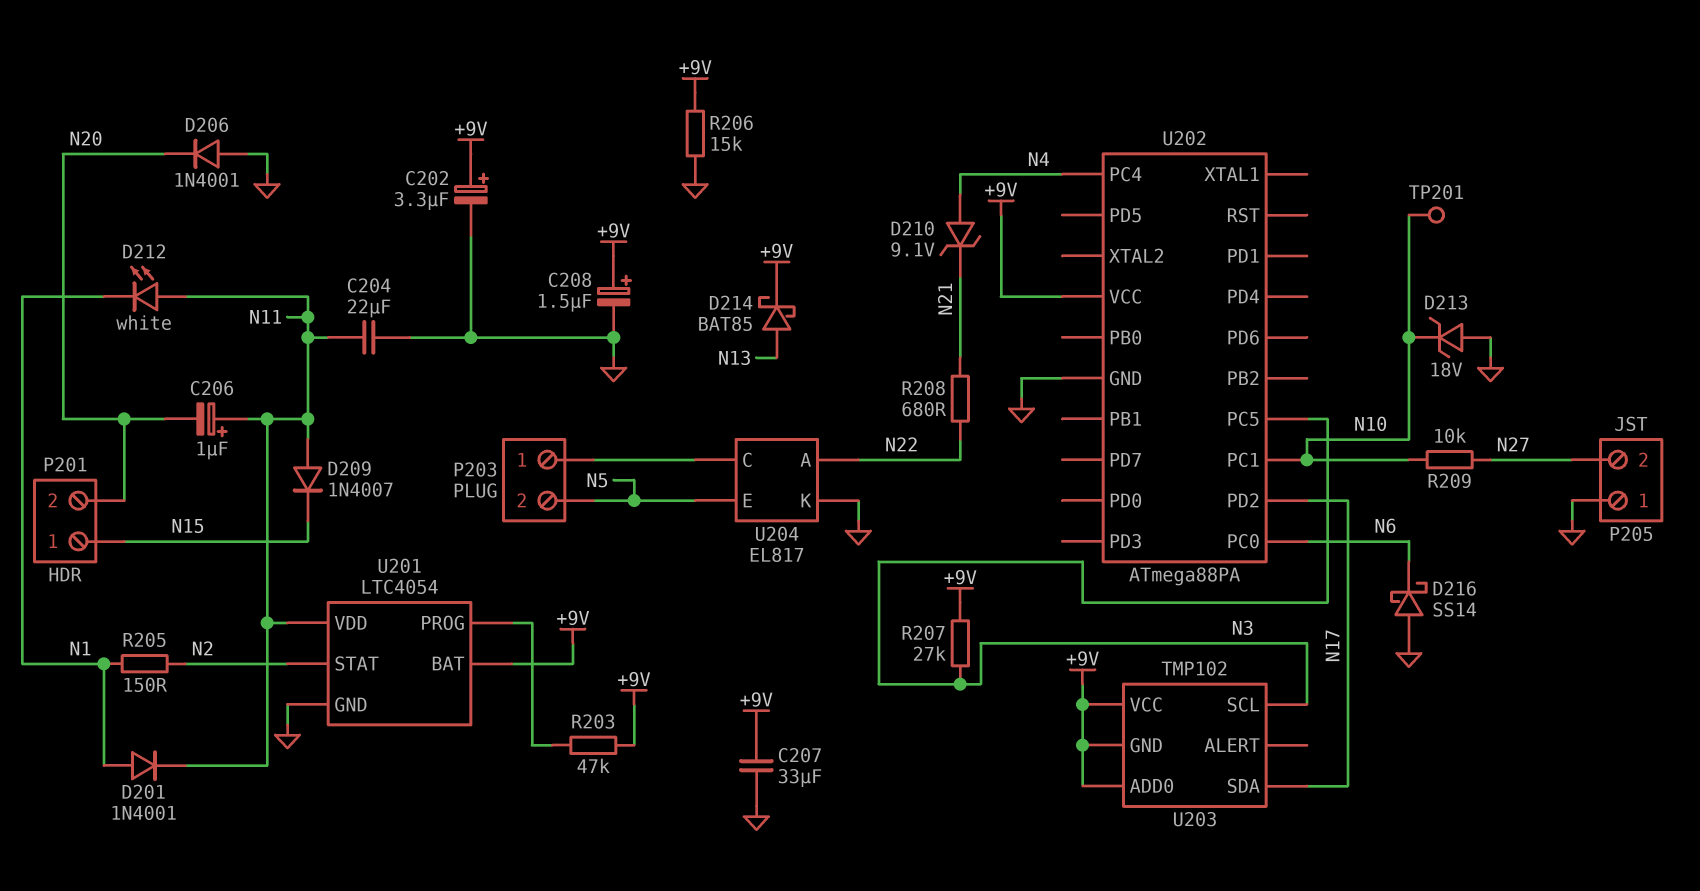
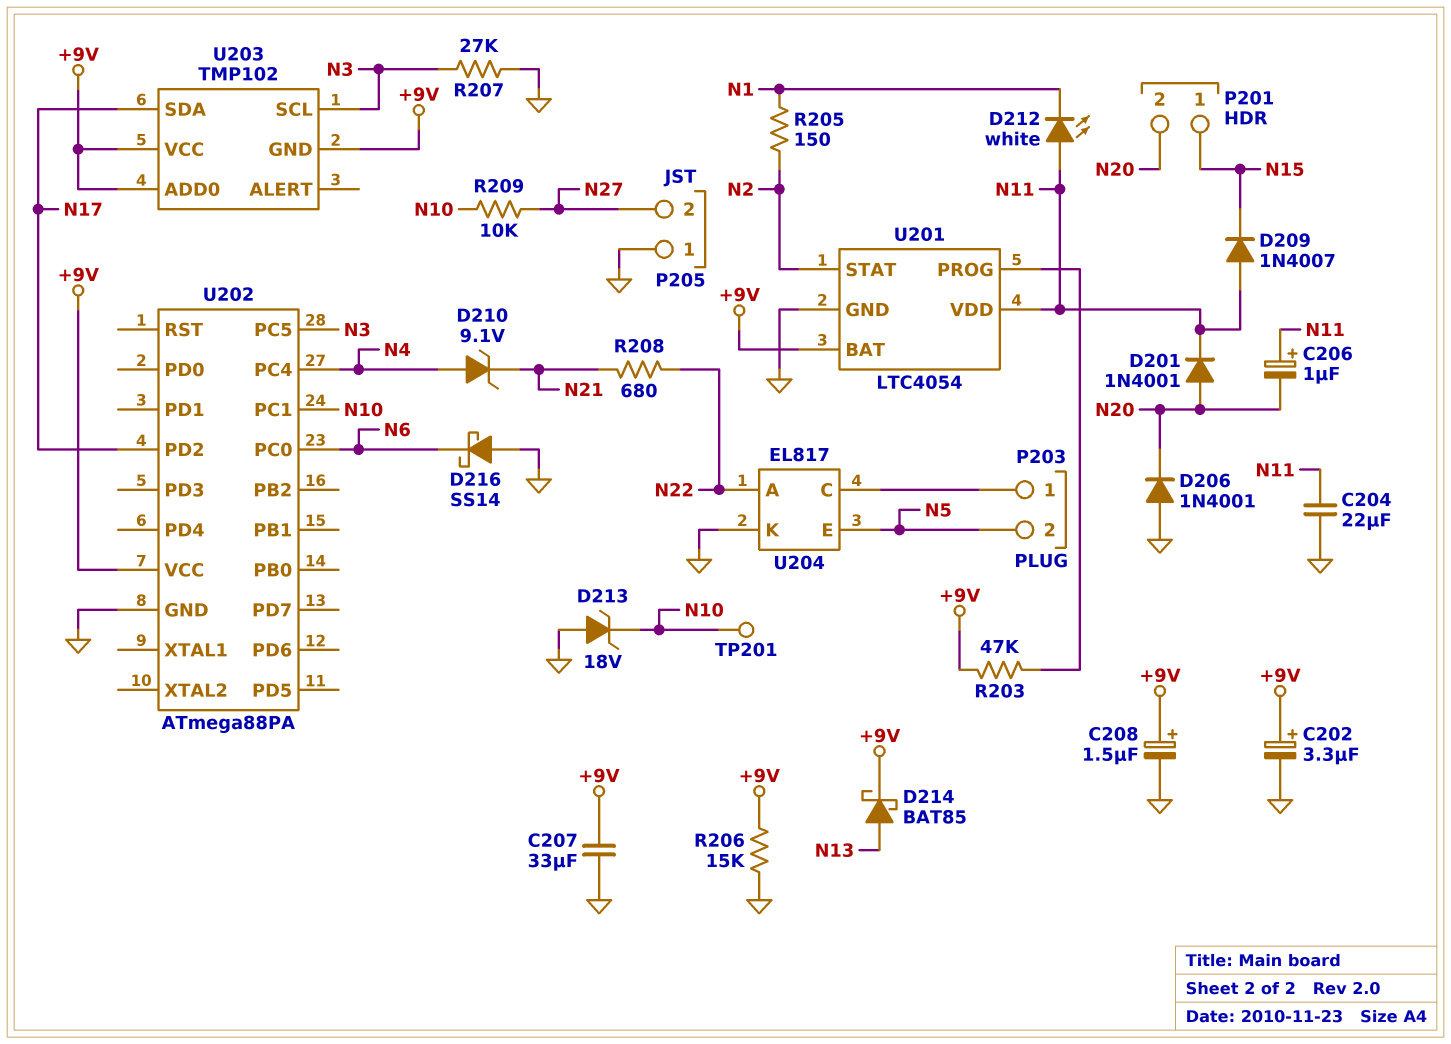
D201: diode 1N4001 (A N1, K N11) -> diode 1N4001 (A N20, K N11)
R207: 27k (+9V, N3) -> 27k (GND, N3)

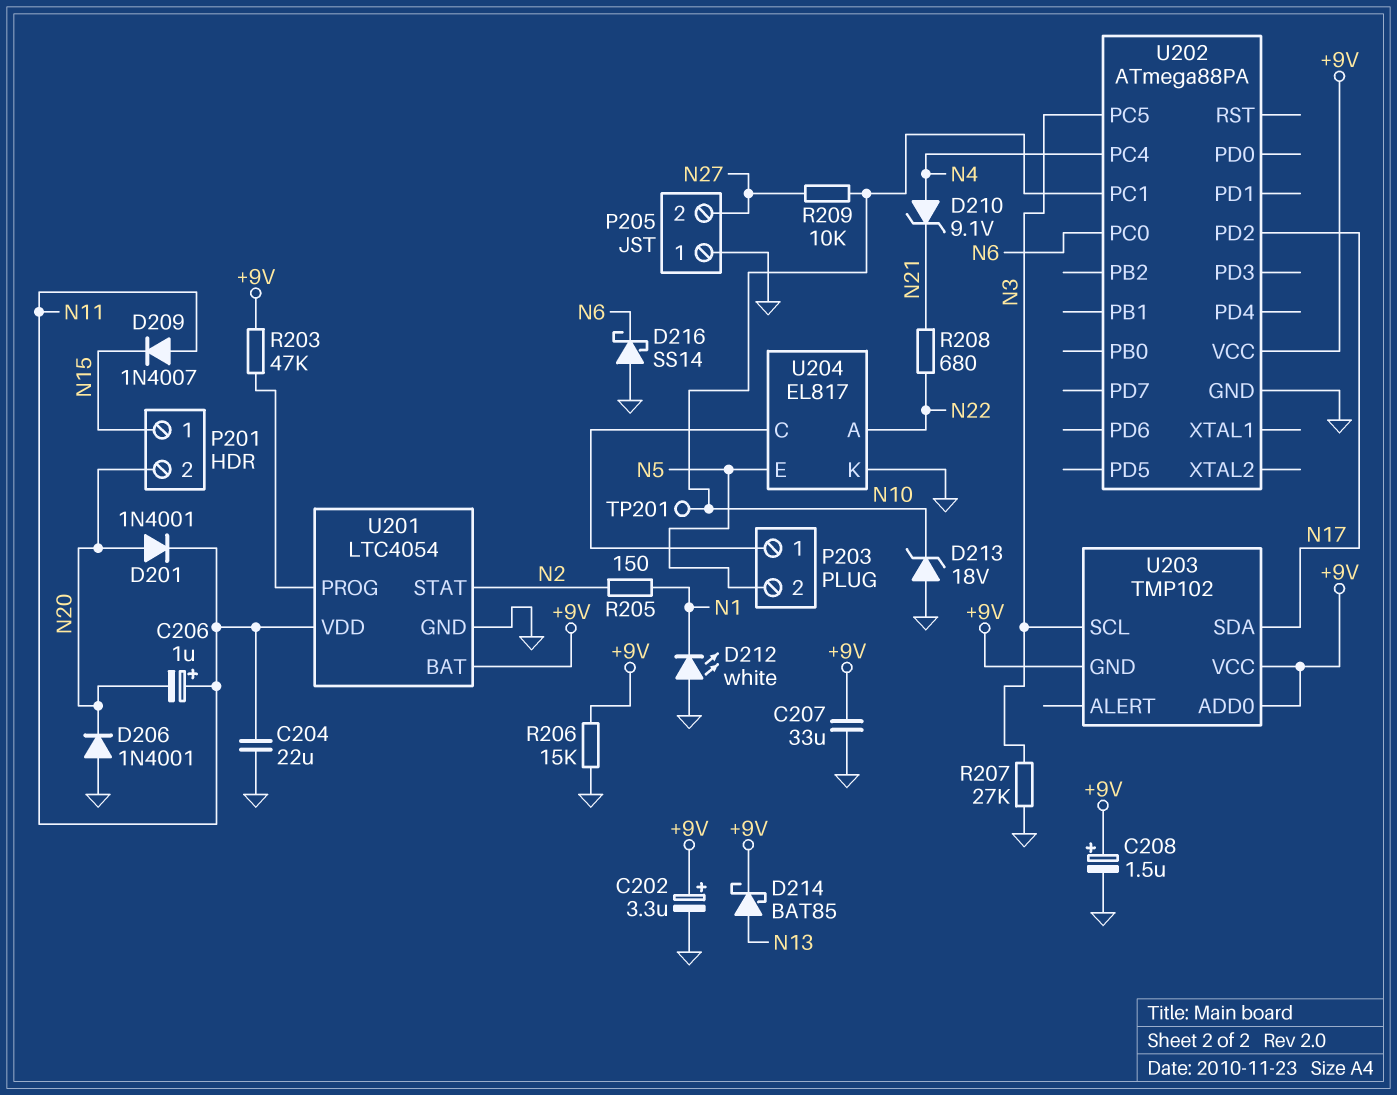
D212: LED white (A N11, K N1) -> LED white (A GND, K N1)

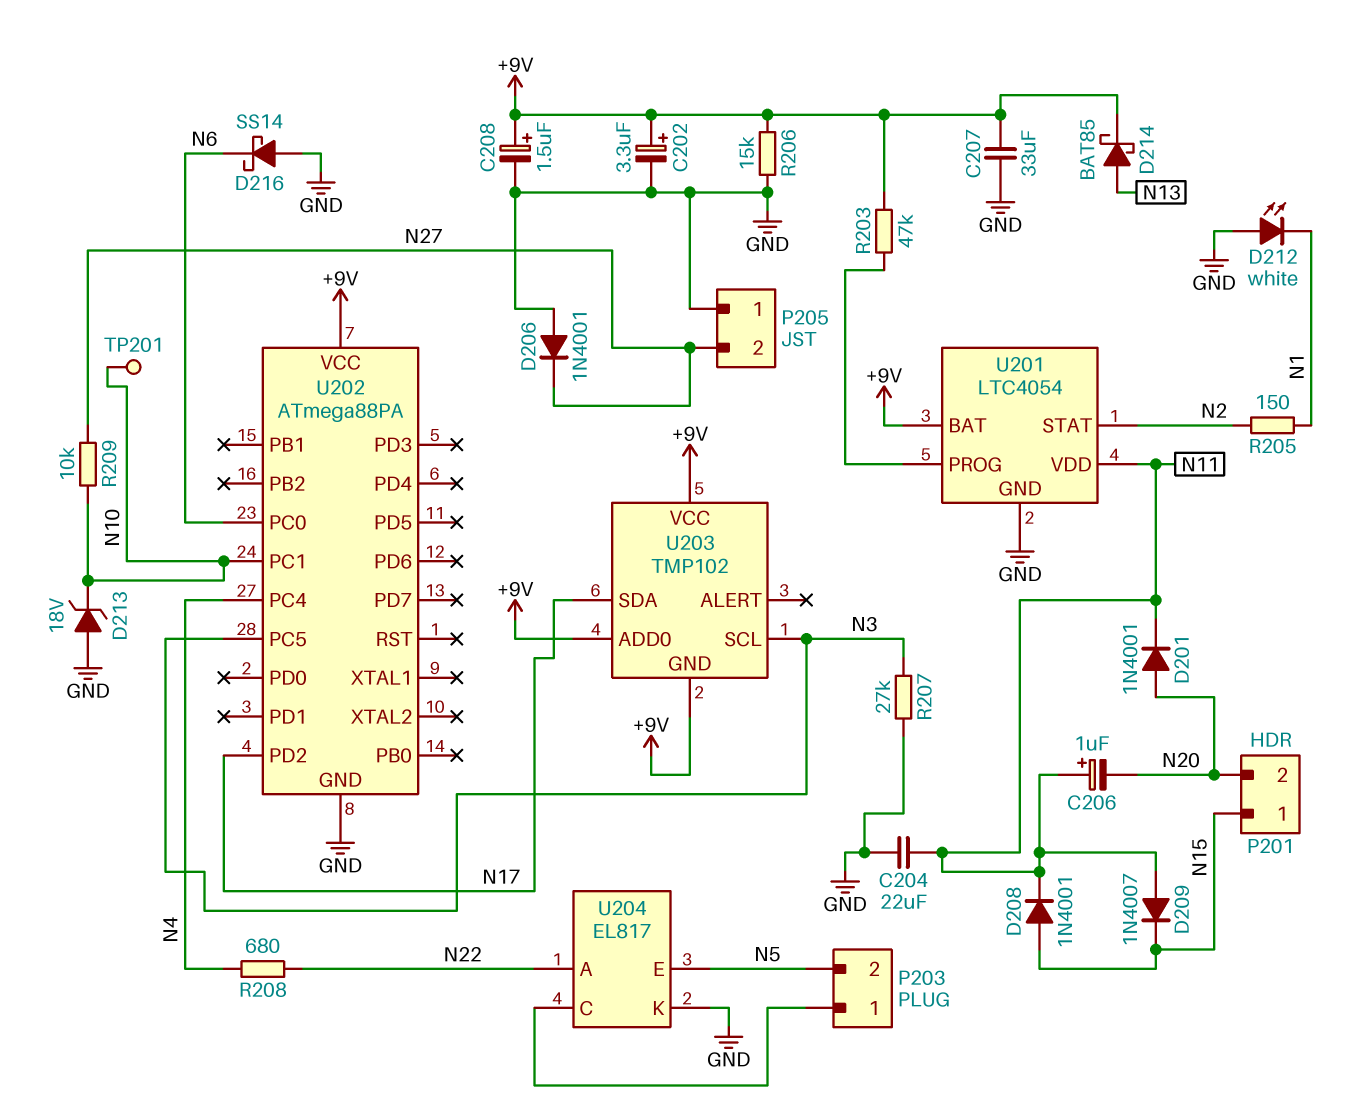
D206: diode 1N4001 (A GND, K N20) -> diode 1N4001 (A GND, K N27)
D208: none -> diode 1N4001 (A N15, K N11)
D210: zener 9.1V (A N4, K N21) -> none
R208: 680 (N21, N22) -> 680 (N4, N22)

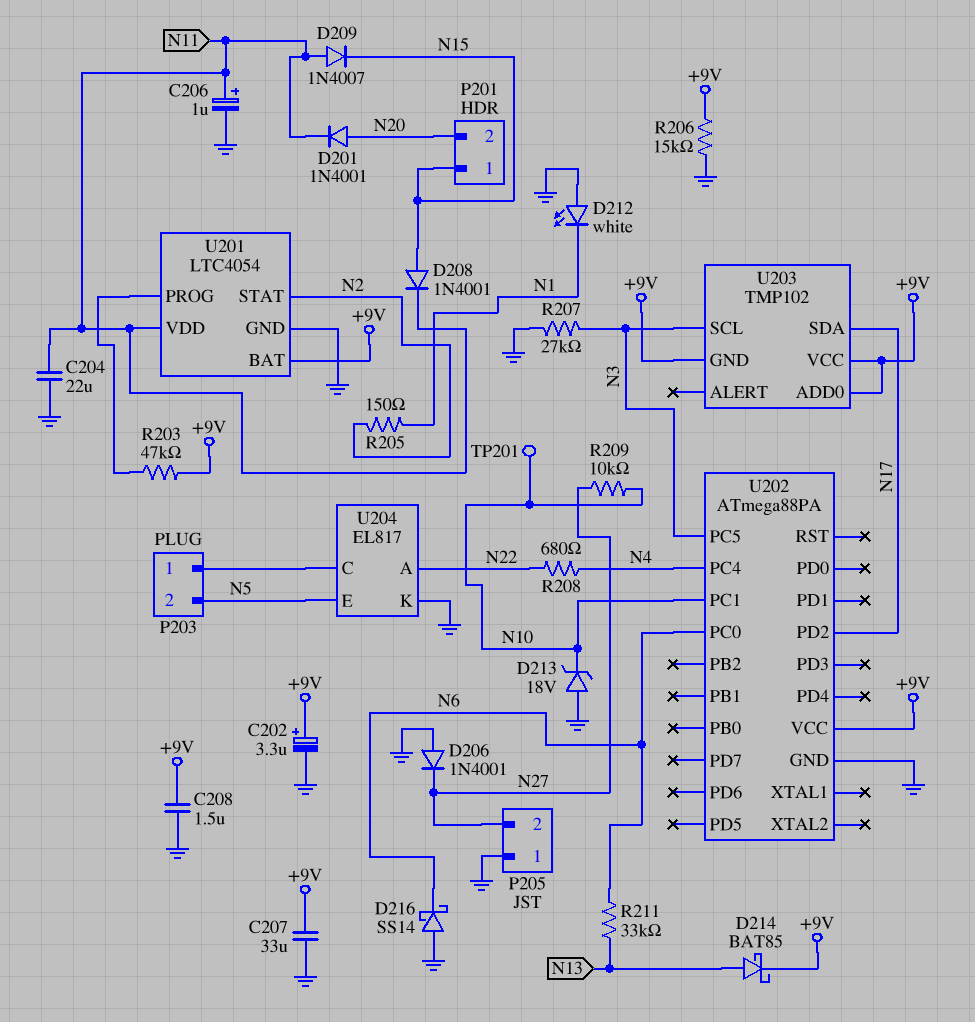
C206: 1uF (plus N11, minus N20) -> 1uF (plus N11, minus GND)
C208: 1.5uF (plus +9V, minus GND) -> 1.5uF (+9V, GND)
R211: none -> 33k (N6, N13)

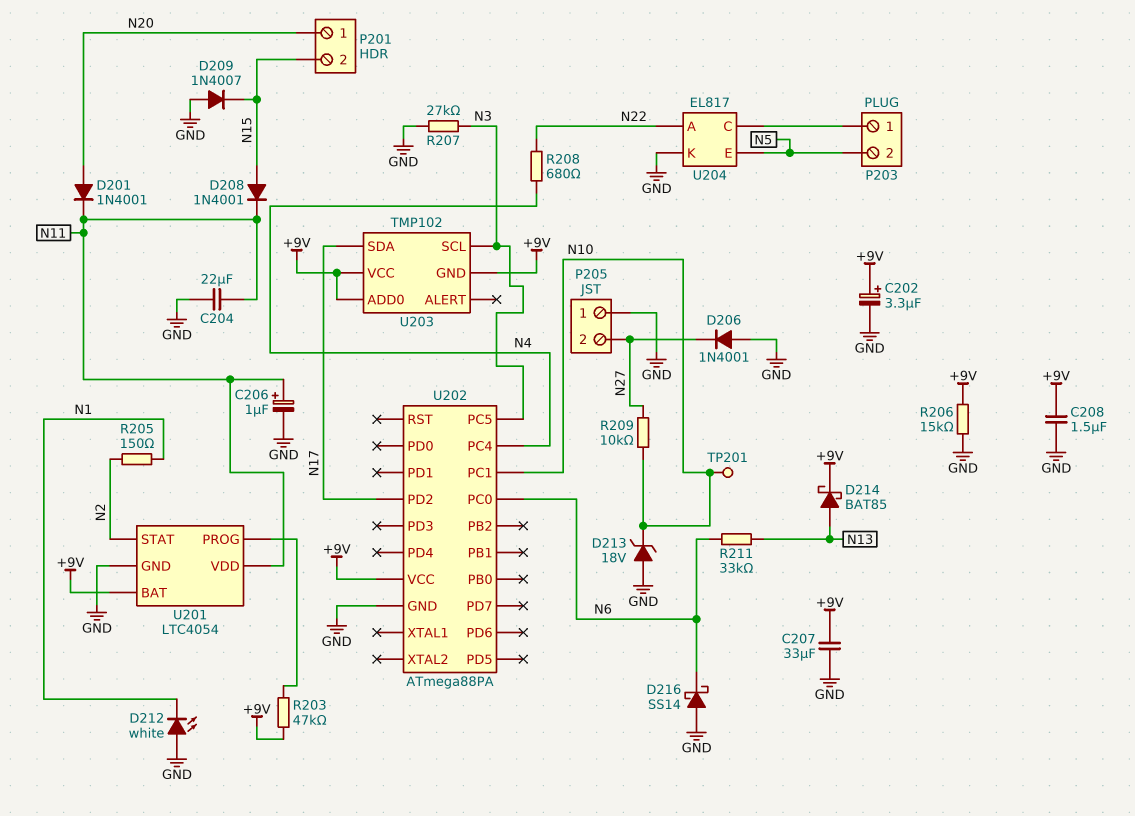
D209: diode 1N4007 (A N11, K N15) -> diode 1N4007 (A GND, K N15)
P201 pin 1: N15 -> N20
P201 pin 2: N20 -> N15

